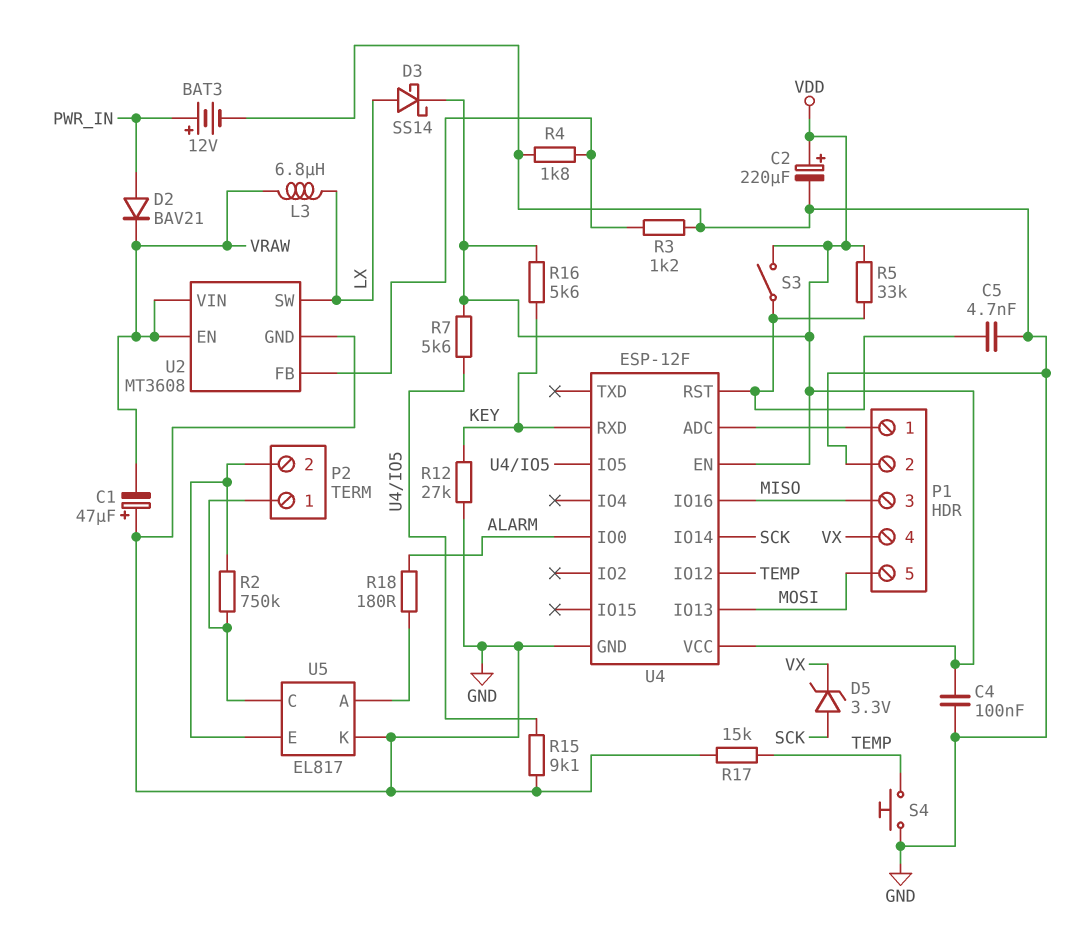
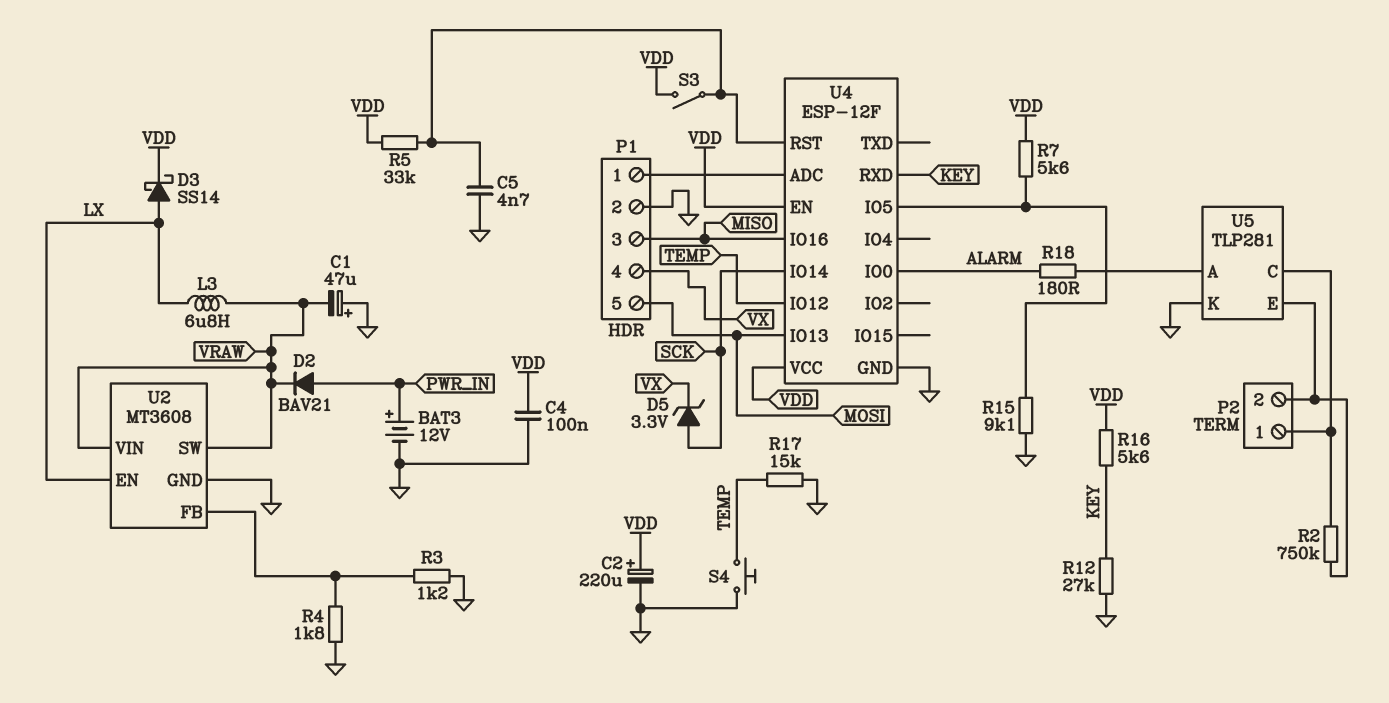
U2 pin EN: VRAW -> LX
U2 pin SW: LX -> VRAW
U5: EL817 -> TLP281

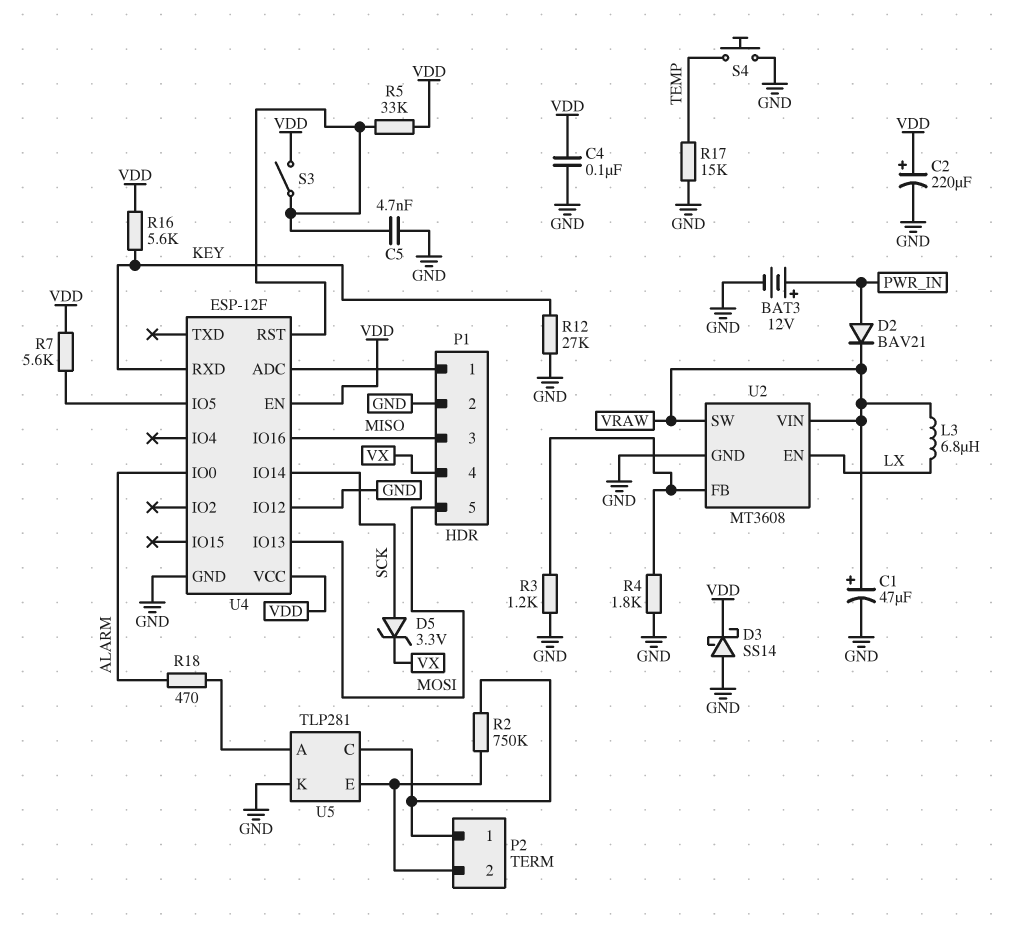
C1: 47uF (plus GND, minus VRAW) -> 47uF (plus VRAW, minus GND)
D3: schottky SS14 (A LX, K VDD) -> schottky SS14 (A GND, K VDD)
R15: 9.1k (GND, U4/IO5) -> none
R18: 180 (ALARM, U5/A) -> 470 (ALARM, U5/A)
U4 pin IO12: TEMP -> GND

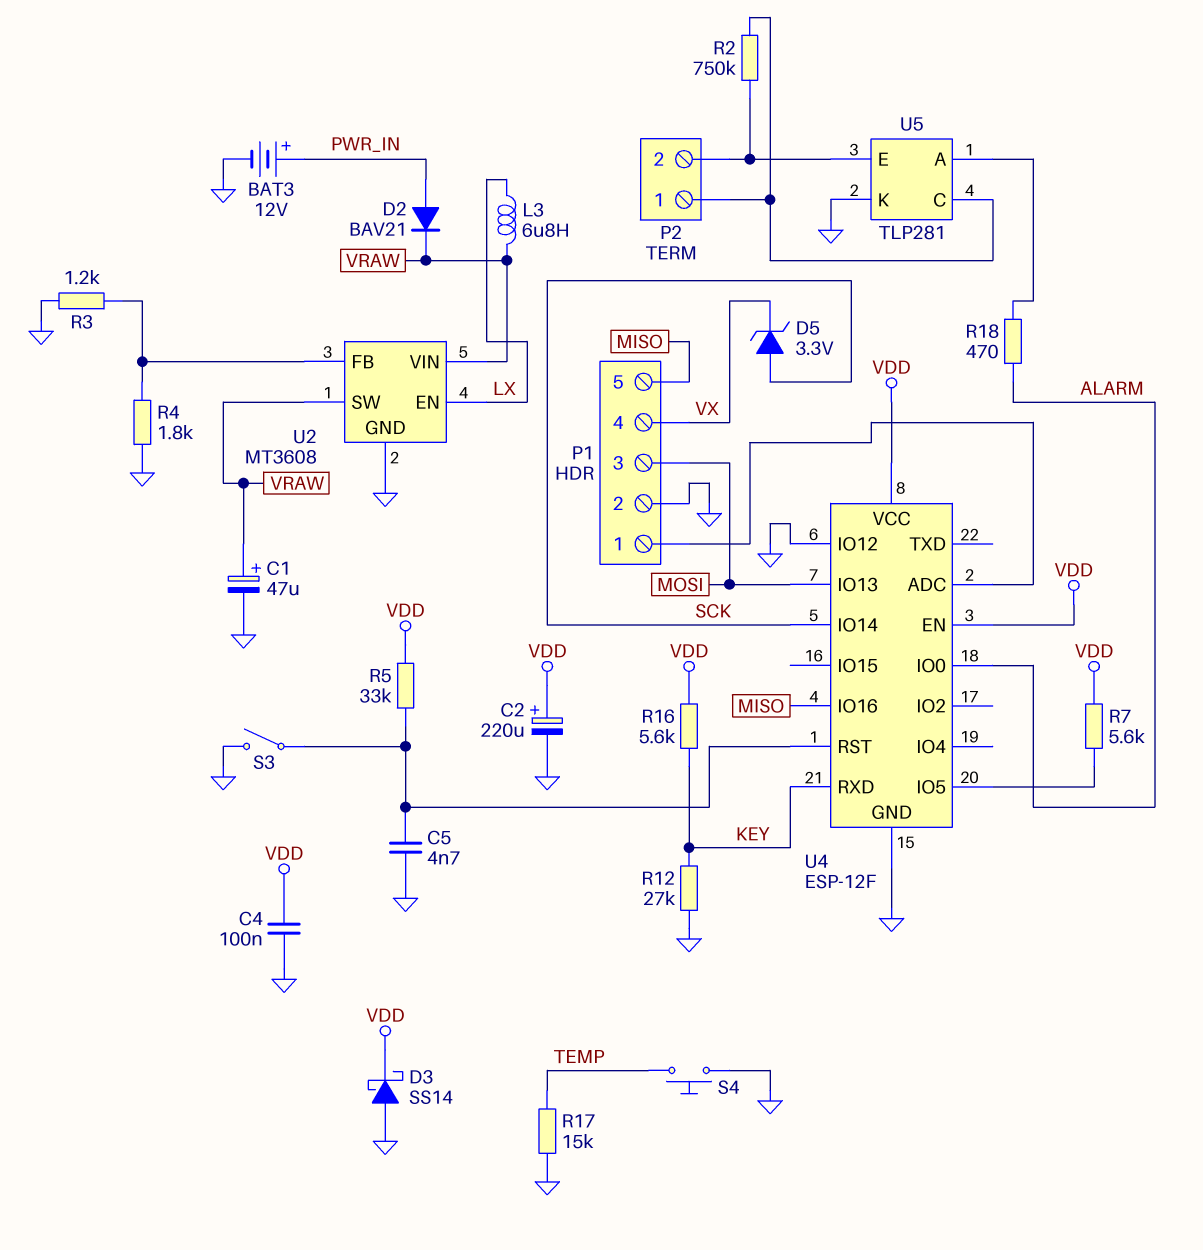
P1 pin 3: MISO -> MOSI
P1 pin 5: MOSI -> MISO
S3: switch (U4/RST, VDD) -> switch (GND, U4/RST)

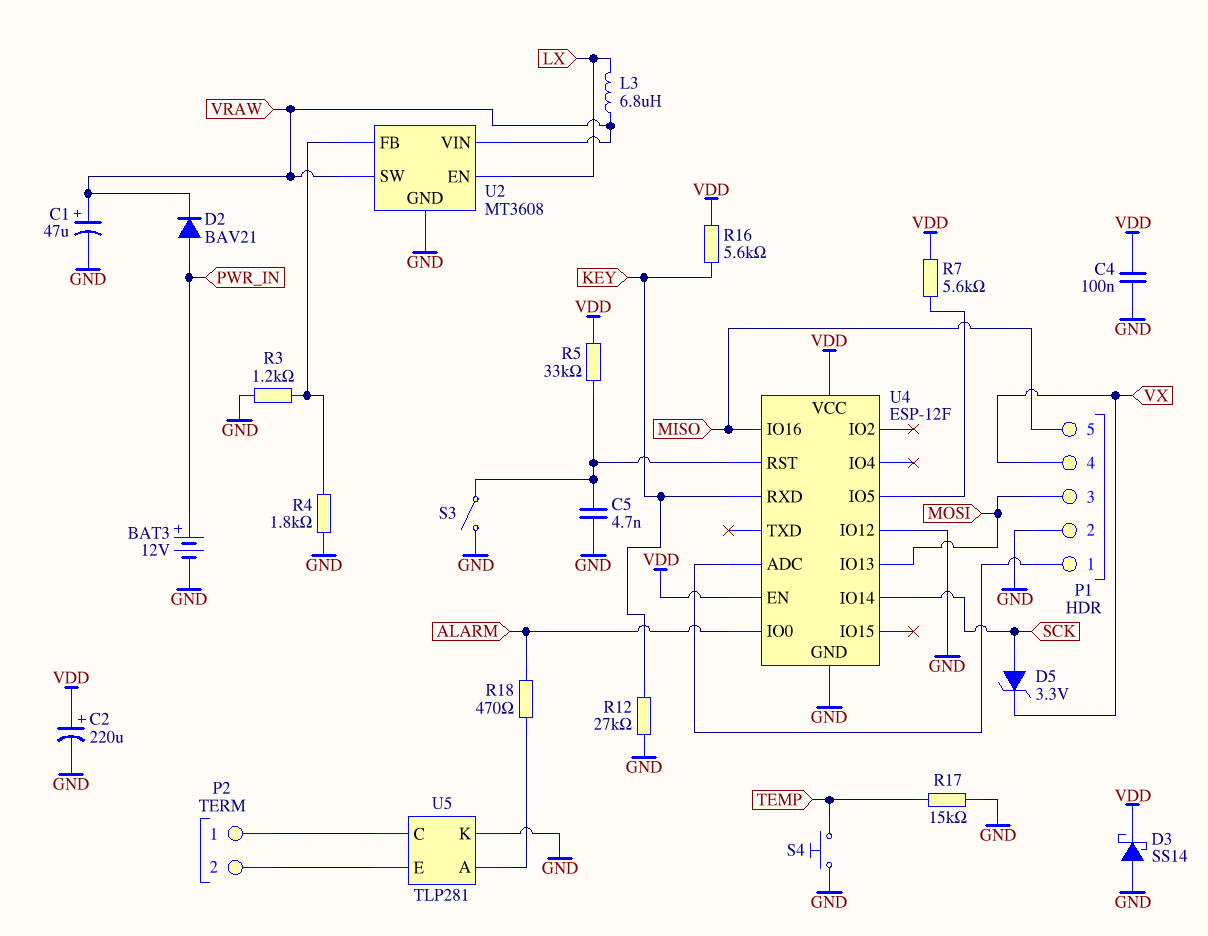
R2: 750k (P2/1, P2/2) -> none

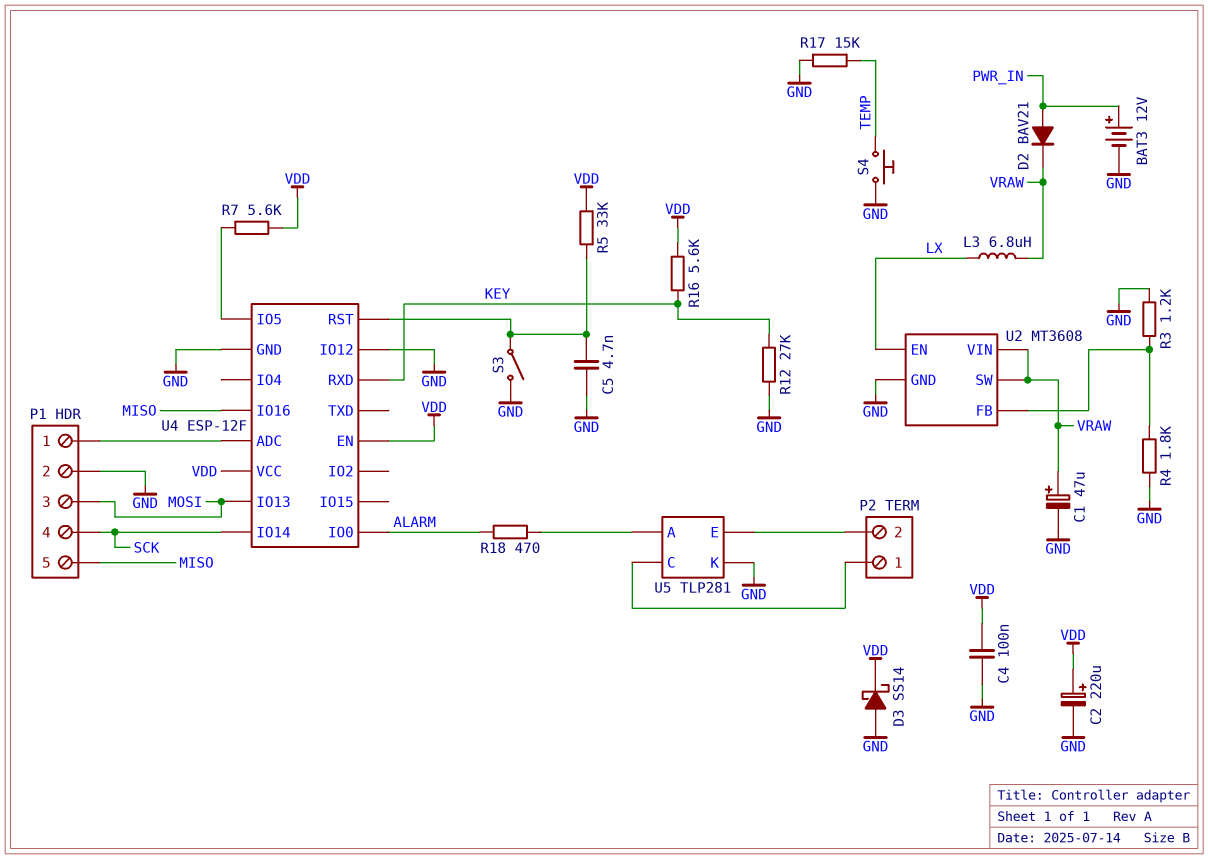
D5: zener 3.3V (A SCK, K VX) -> none
P1 pin 4: VX -> SCK

